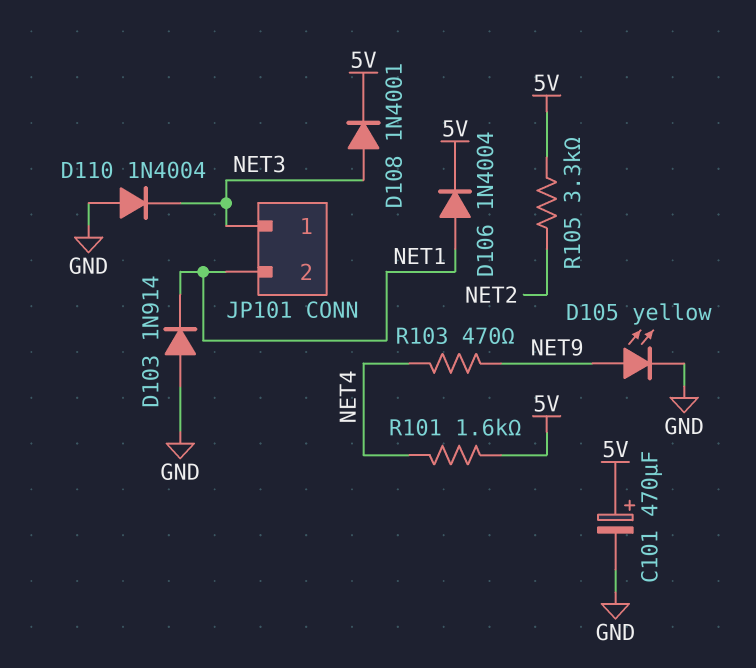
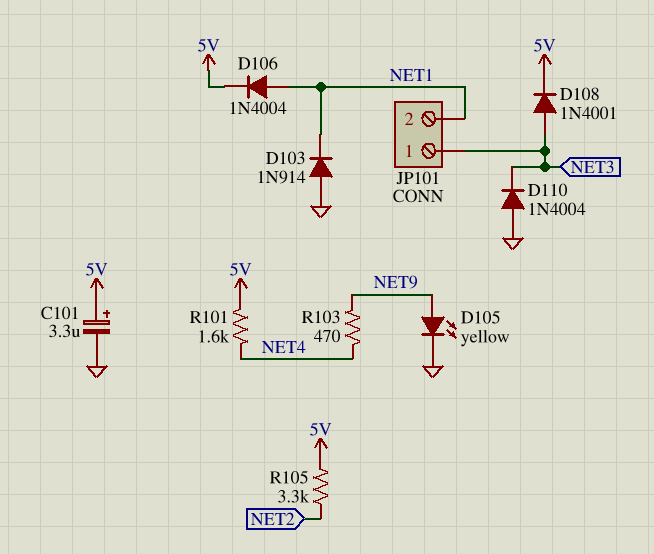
C101: 470uF (plus 5V, minus GND) -> 3.3uF (plus 5V, minus GND)

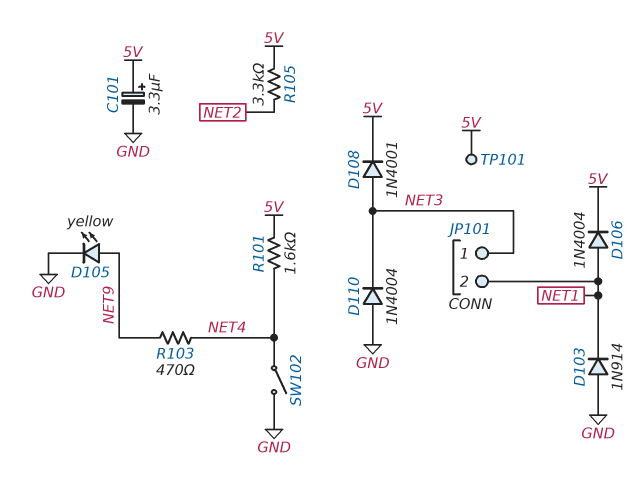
SW102: none -> switch (GND, NET4)
TP101: none -> test point (5V)

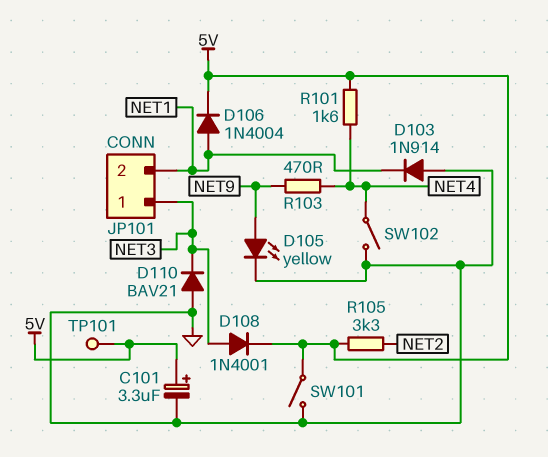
D110: diode 1N4004 (A GND, K NET3) -> diode BAV21 (A GND, K NET3)
SW101: none -> switch (5V, GND)

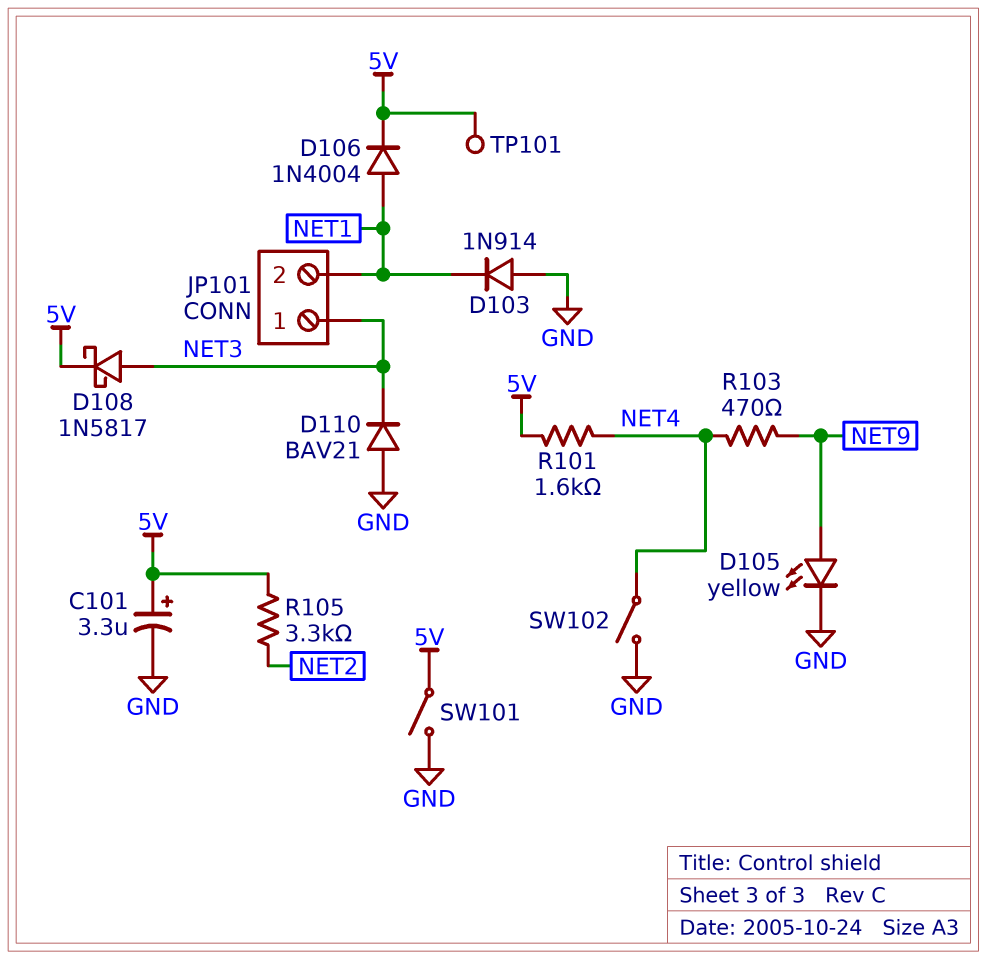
D108: diode 1N4001 (A NET3, K 5V) -> schottky 1N5817 (A NET3, K 5V)

